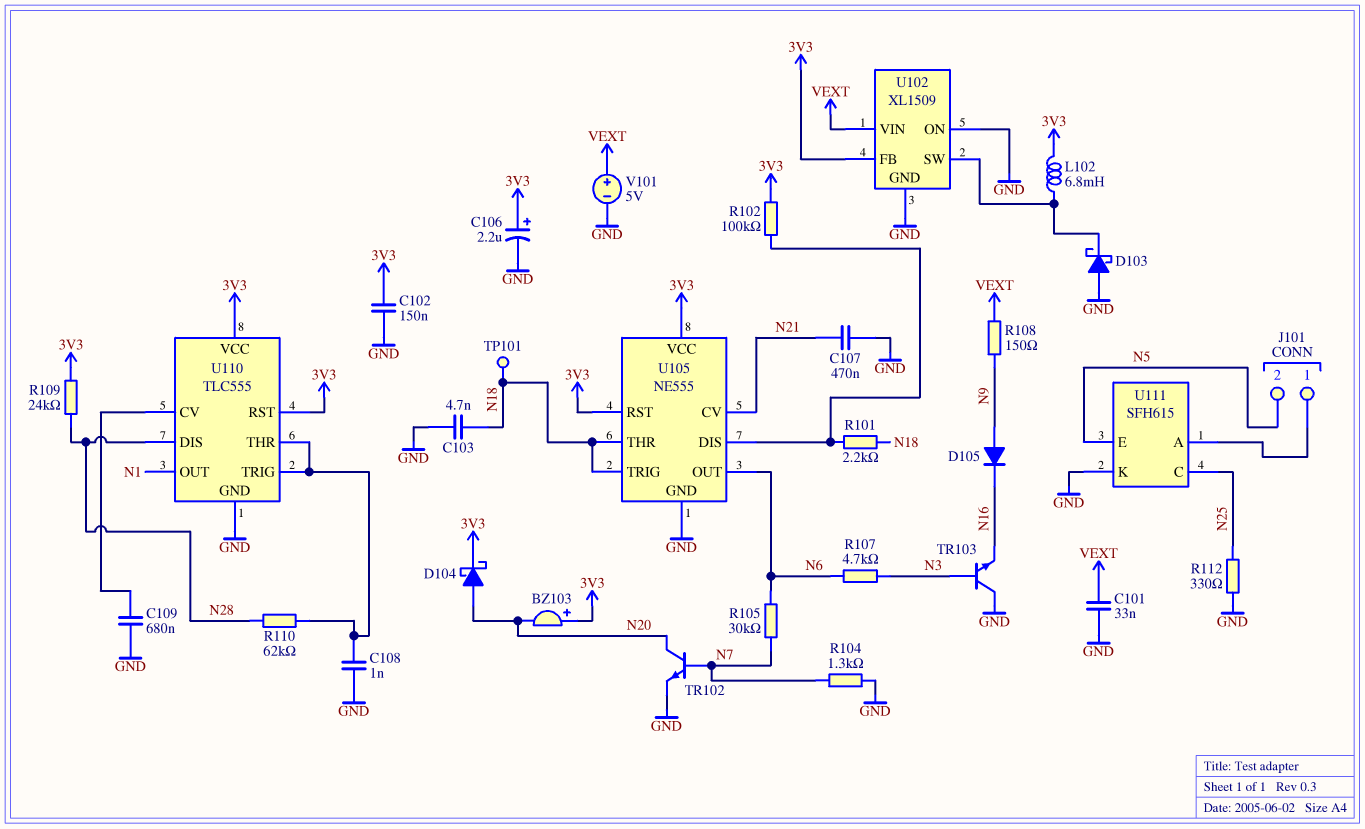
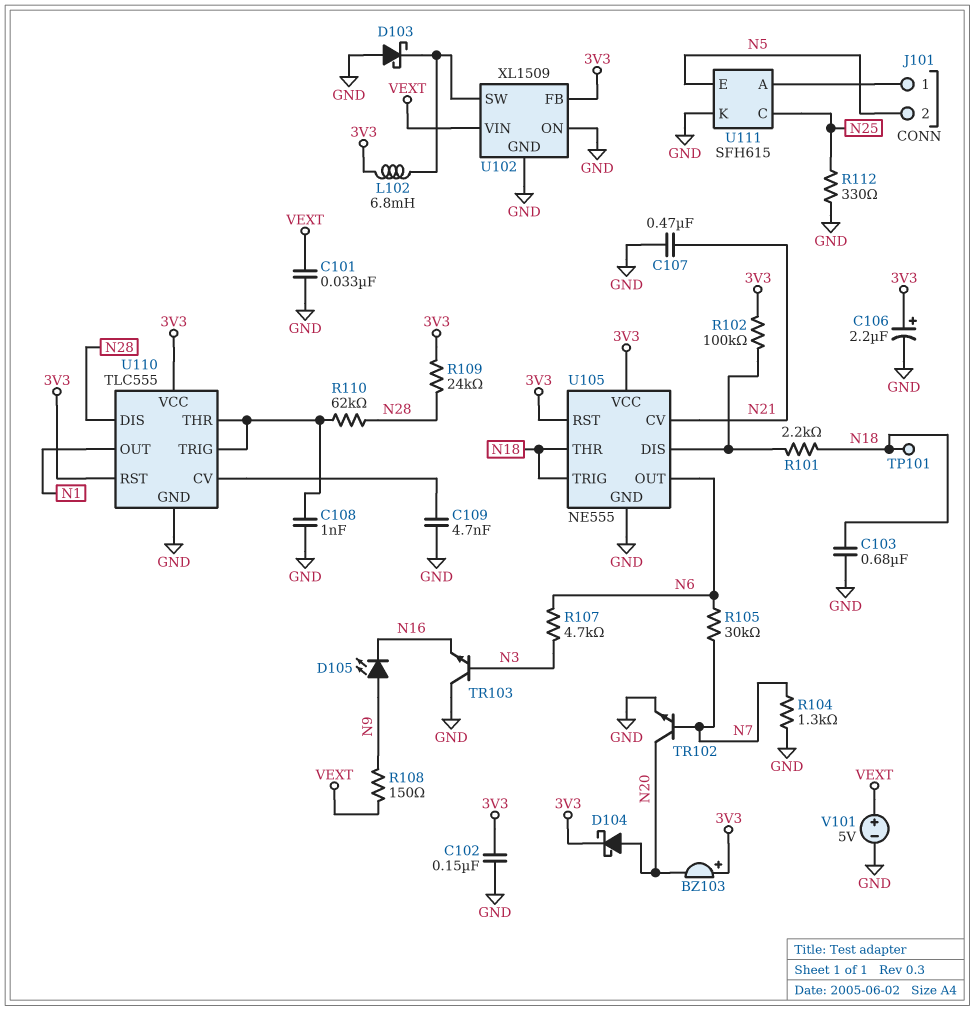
C103: 4.7nF (GND, N18) -> 680nF (GND, N18)
C109: 680nF (GND, U110/CV) -> 4.7nF (GND, U110/CV)
D105: diode (A N9, K N16) -> LED (A N9, K N16)

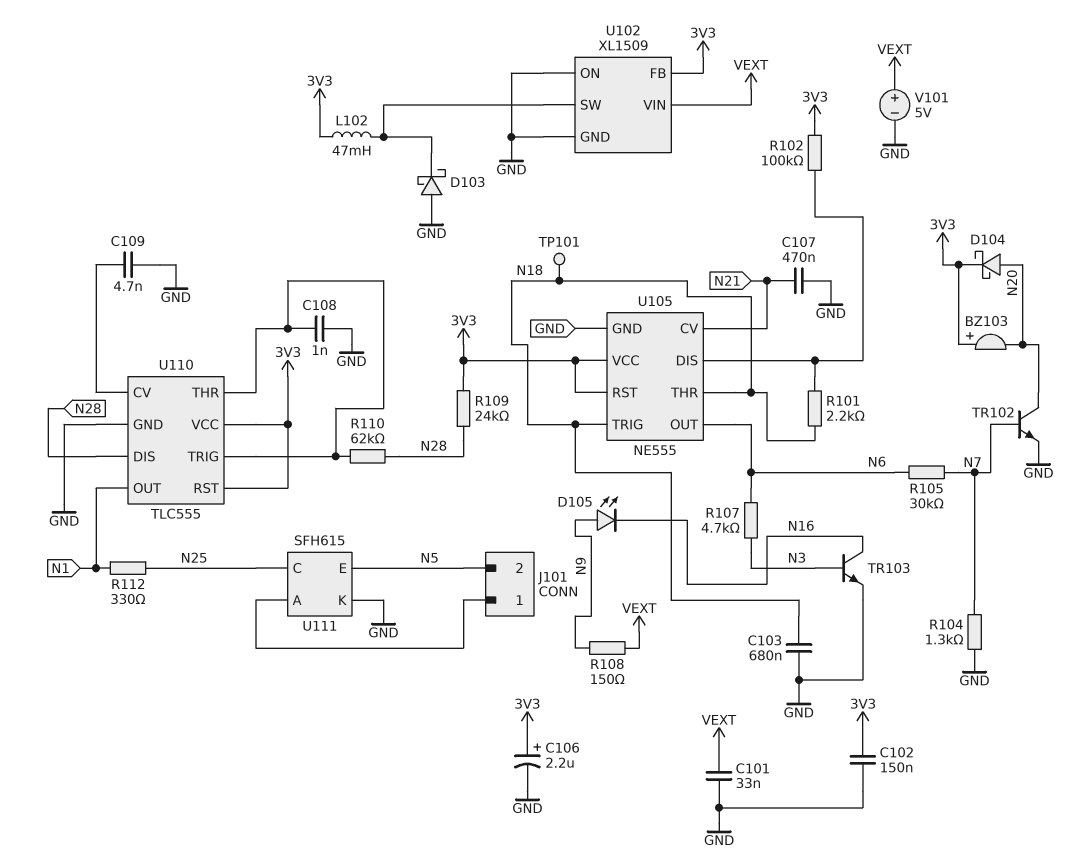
L102: 6.8mH (3V3, U102/SW) -> 47mH (3V3, U102/SW)
R112: 330 (GND, N25) -> 330 (N1, N25)
TR103: NPN (B N3, C GND, E N16) -> NPN (B N3, C N16, E GND)

